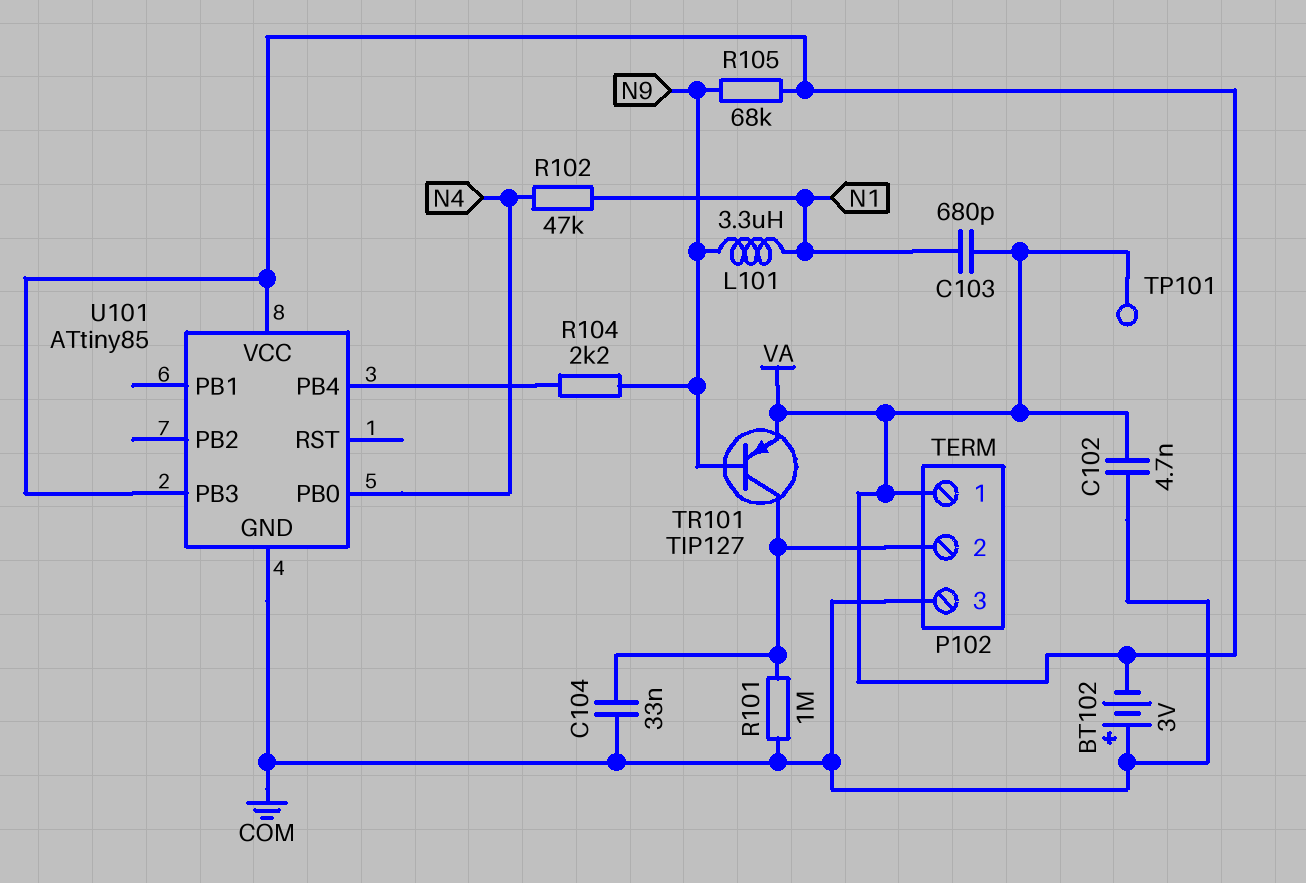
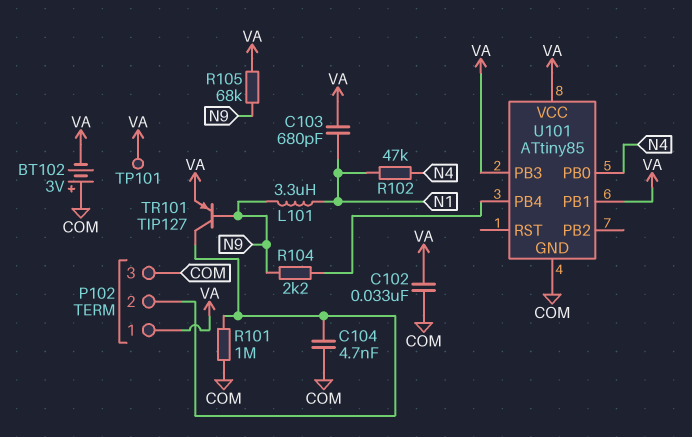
C102: 4.7nF (COM, VA) -> 33nF (COM, VA)
C104: 33nF (COM, P102/2) -> 4.7nF (COM, P102/2)
U101 pin PB1: none -> VA

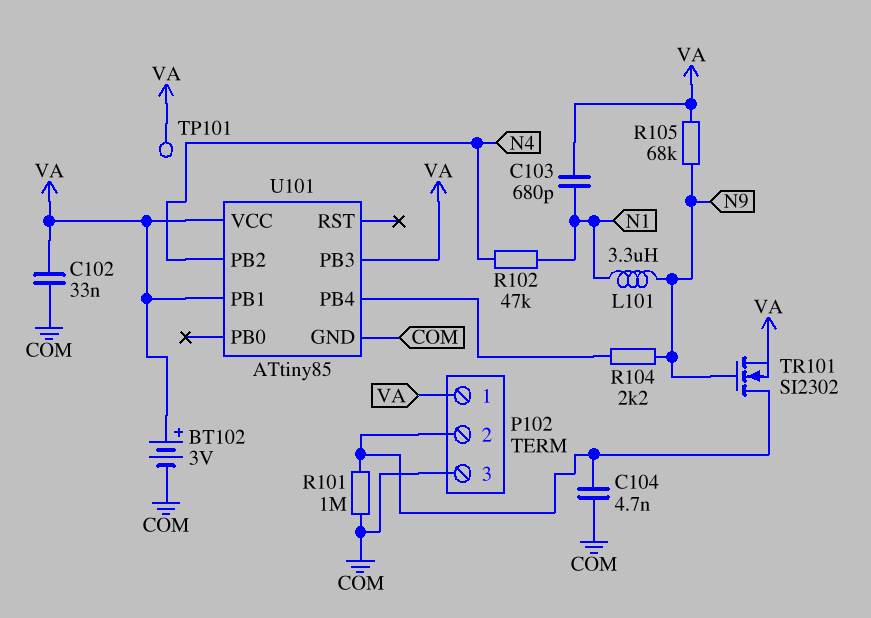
BT102: 3V (plus COM, minus VA) -> 3V (plus VA, minus COM)
TR101: PNP TIP127 (B N9, C P102/2, E VA) -> NMOS SI2302 (G N9, D P102/2, S VA)
U101 pin PB0: N4 -> none
U101 pin PB2: none -> N4

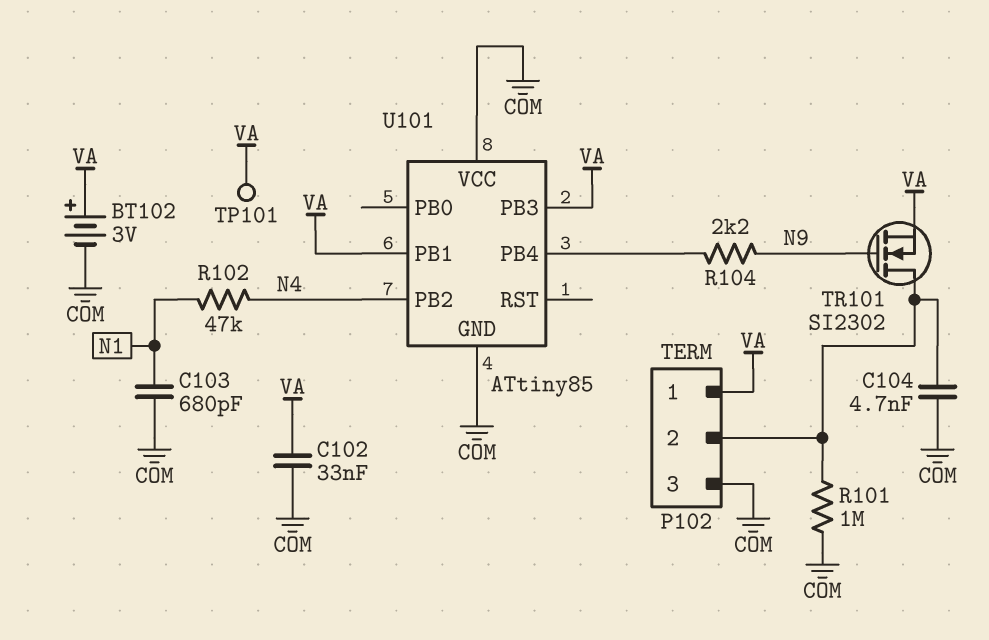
C103: 680pF (N1, VA) -> 680pF (COM, N1)
L101: 3.3uH (N1, N9) -> none
R105: 68k (N9, VA) -> none
U101 pin VCC: VA -> COM

